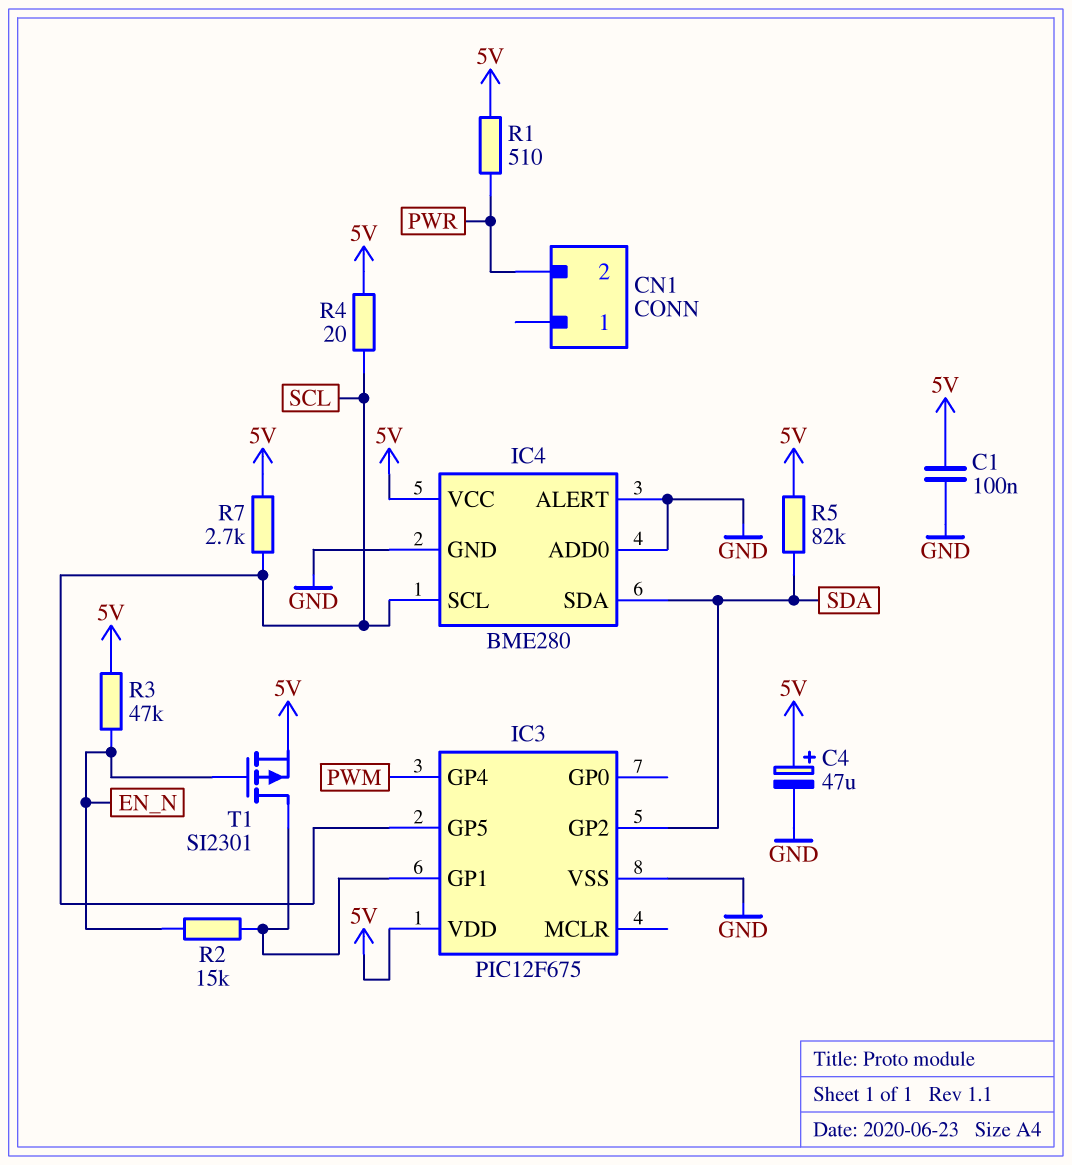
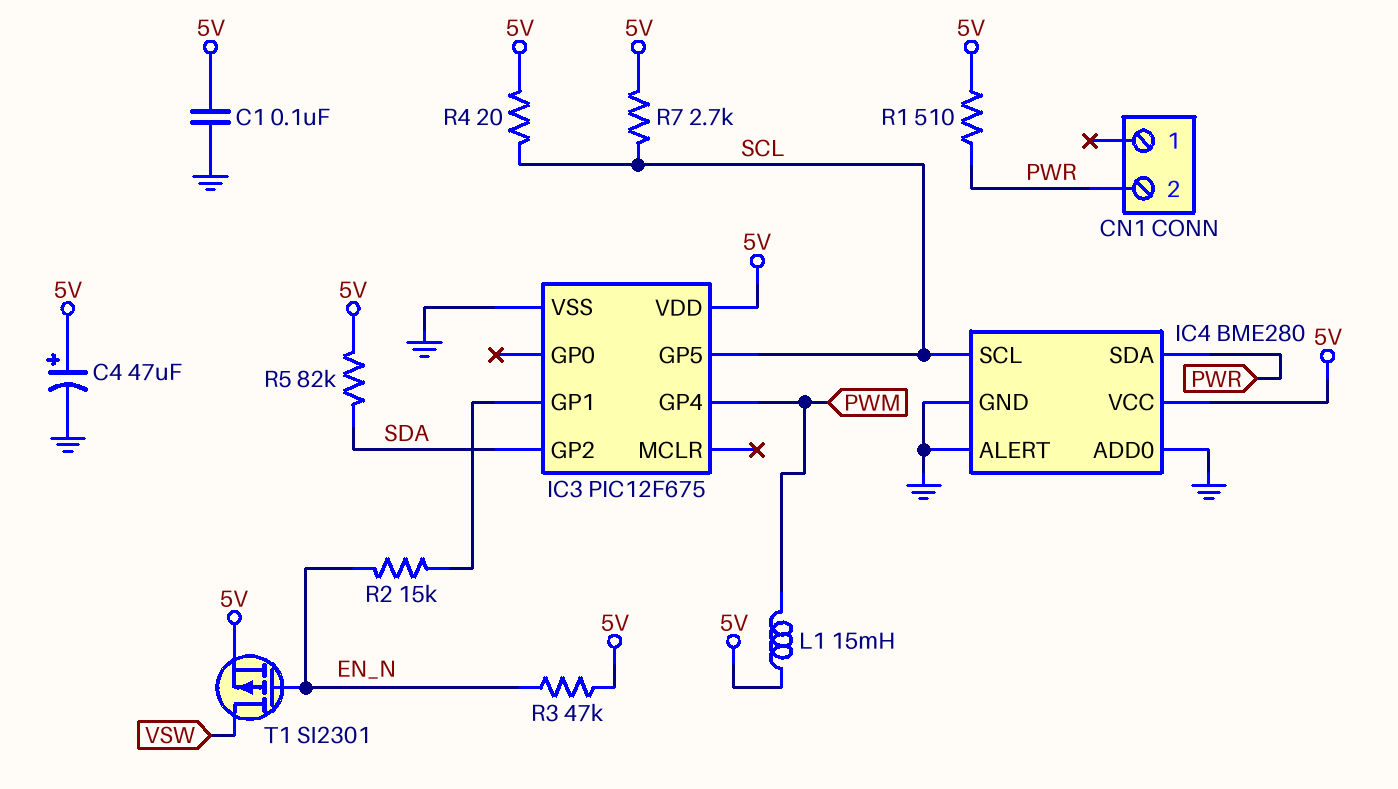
IC4 pin SDA: SDA -> PWR
L1: none -> 15mH (5V, PWM)
T1: PMOS SI2301 (G EN_N, D IC3/GP1, S 5V) -> PMOS SI2301 (G EN_N, D VSW, S 5V)

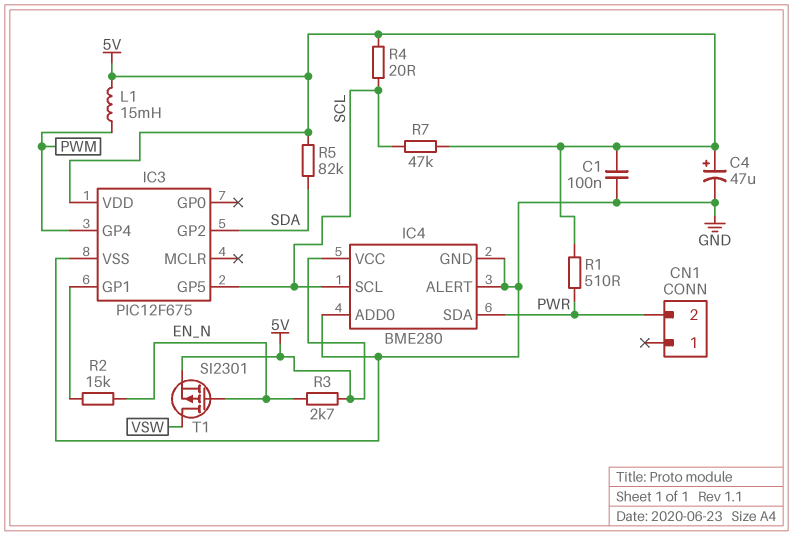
R3: 47k (5V, EN_N) -> 2.7k (5V, EN_N)
R7: 2.7k (5V, SCL) -> 47k (5V, SCL)

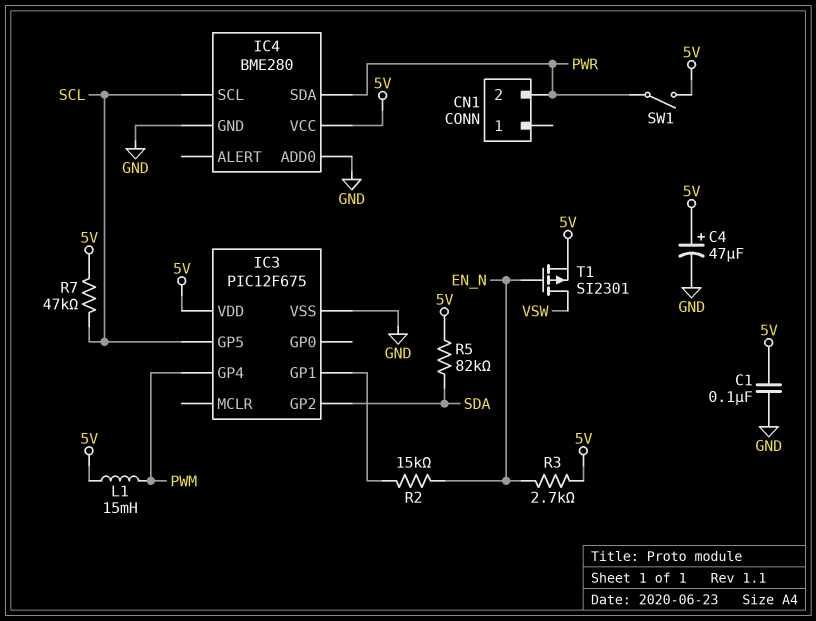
IC4 pin ALERT: GND -> none
R1: 510 (5V, PWR) -> none
R4: 20 (5V, SCL) -> none
SW1: none -> switch (5V, PWR)

